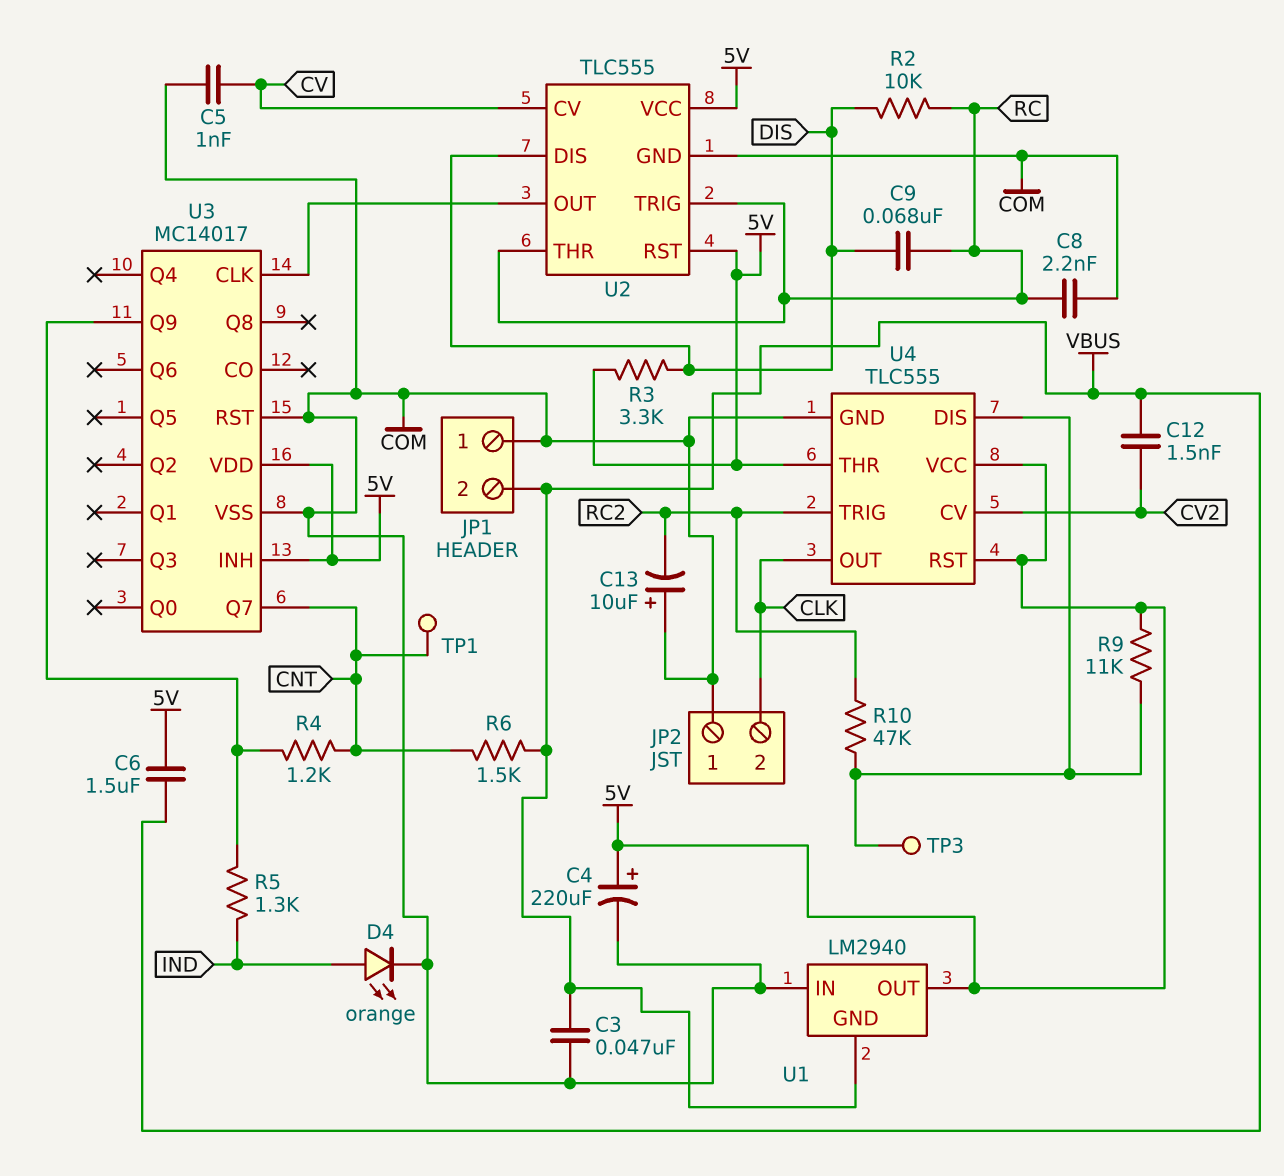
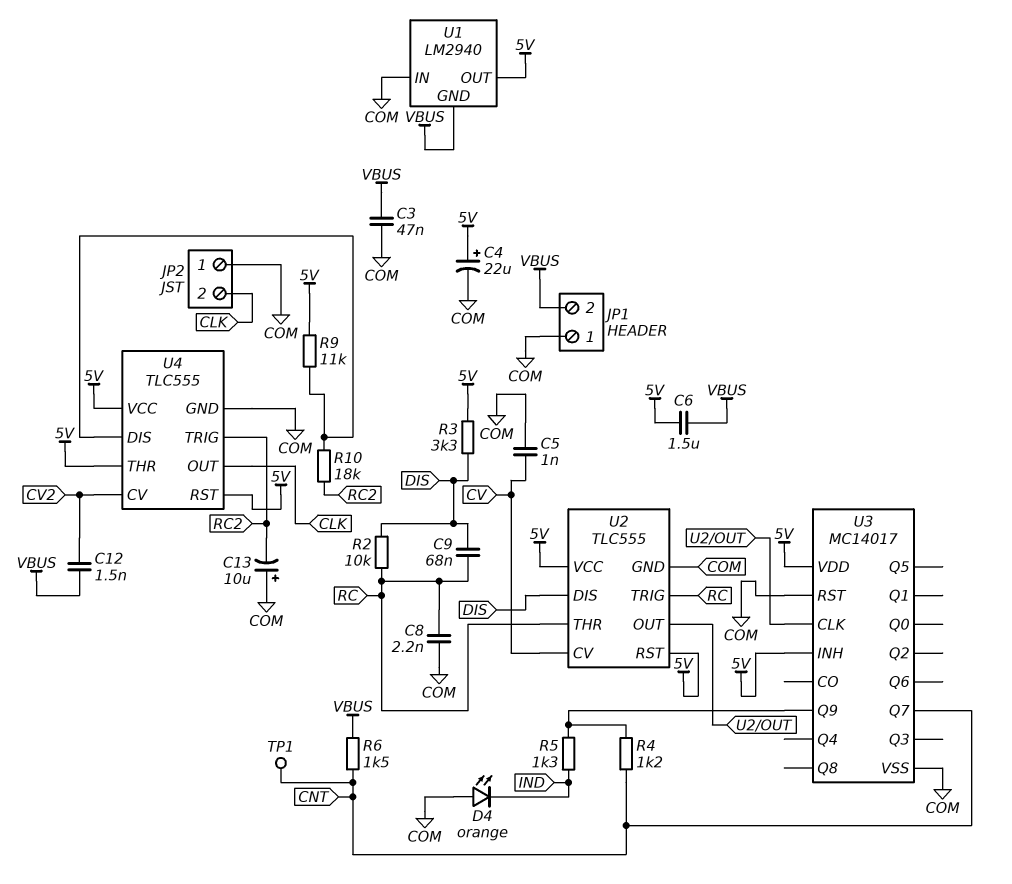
C4: 220uF (plus 5V, minus COM) -> 22uF (plus 5V, minus COM)
D4: LED orange (A IND, K COM) -> LED orange (A COM, K IND)
R10: 47k (RC2, U4/DIS) -> 18k (RC2, U4/DIS)
TP3: test point (U4/DIS) -> none

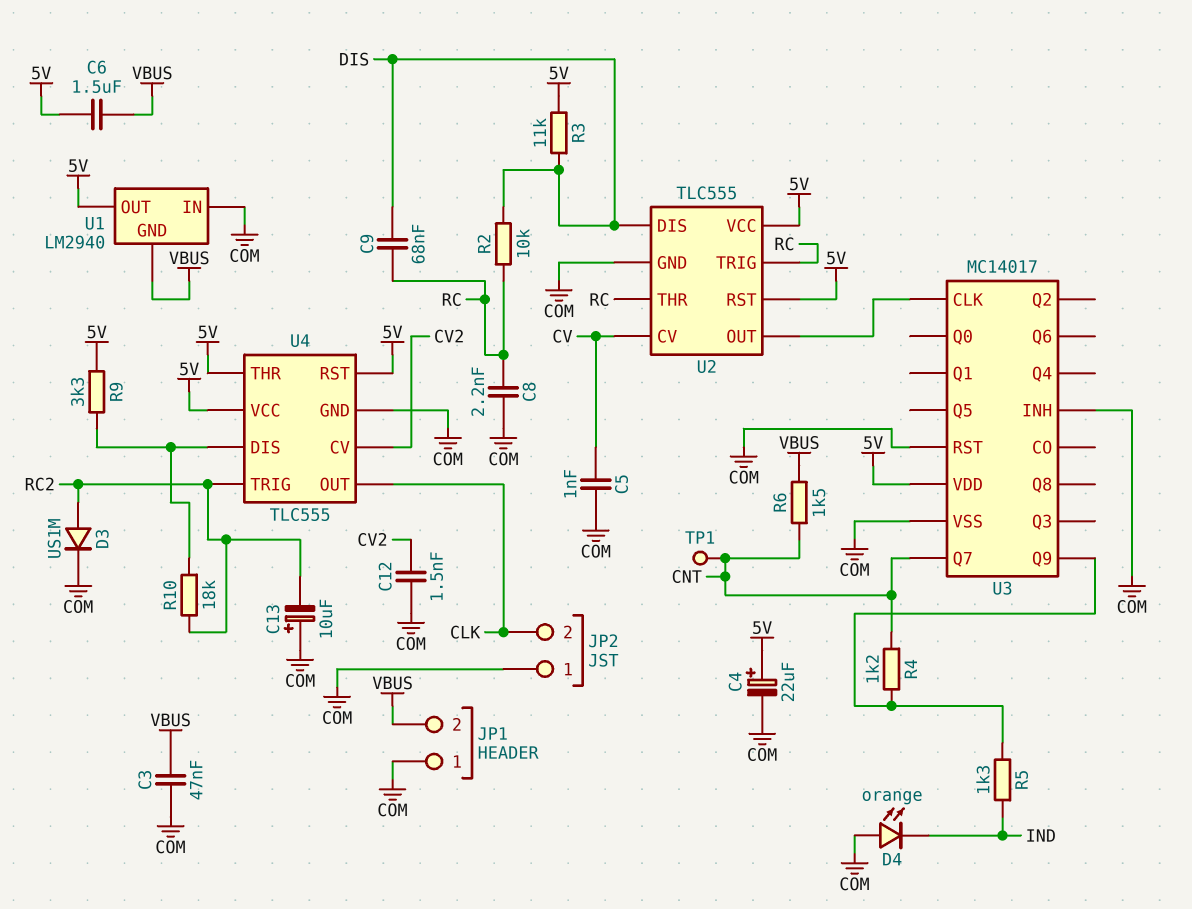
C12: 1.5nF (CV2, VBUS) -> 1.5nF (COM, CV2)
D3: none -> diode US1M (A RC2, K COM)
R3: 3.3k (5V, DIS) -> 11k (5V, DIS)
R9: 11k (5V, U4/DIS) -> 3.3k (5V, U4/DIS)
U3 pin INH: 5V -> COM

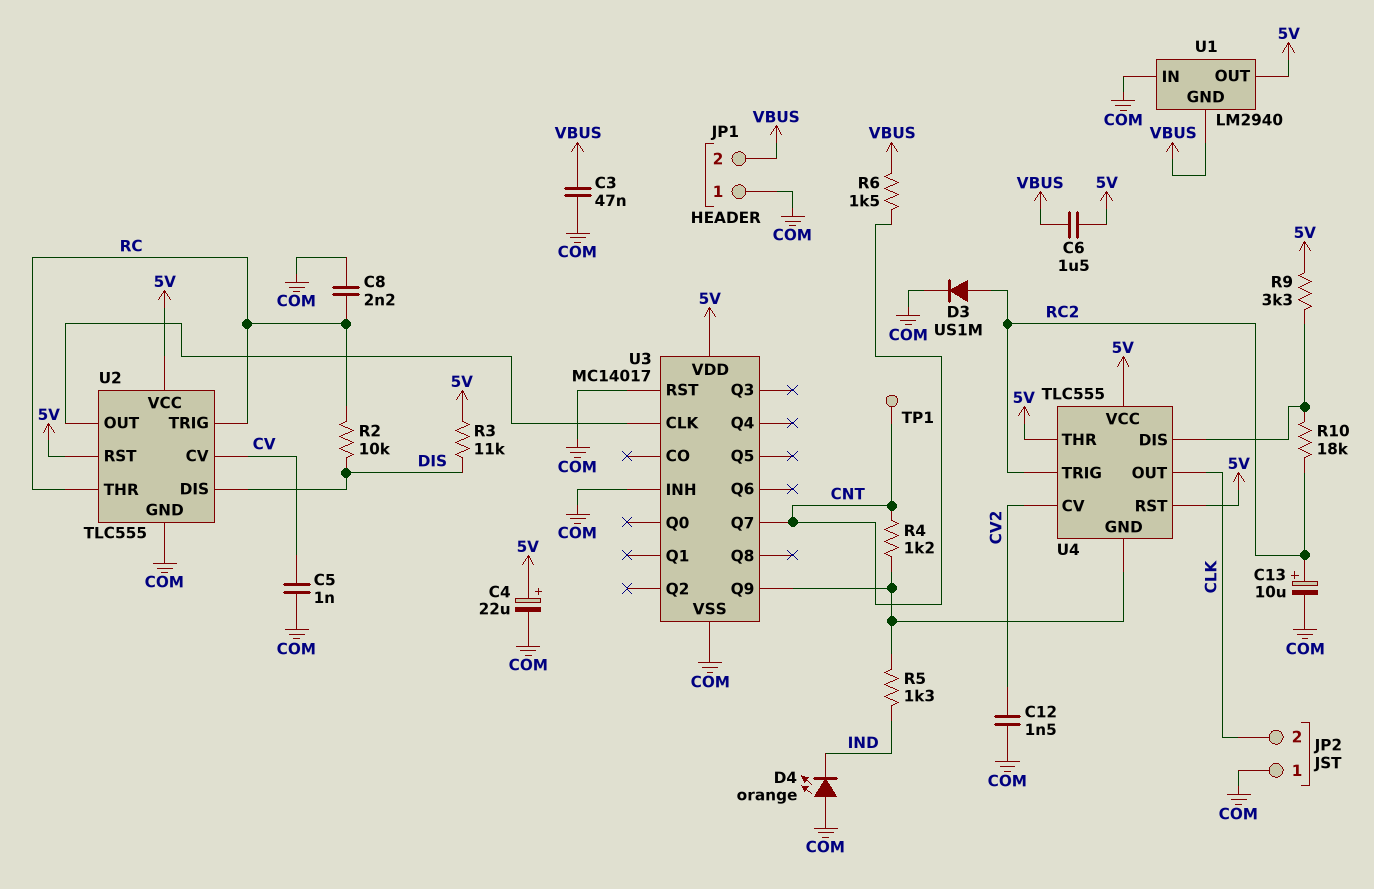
C9: 68nF (DIS, RC) -> none
C13: 10uF (plus COM, minus RC2) -> 10uF (plus RC2, minus COM)
U4 pin GND: COM -> U3/Q9

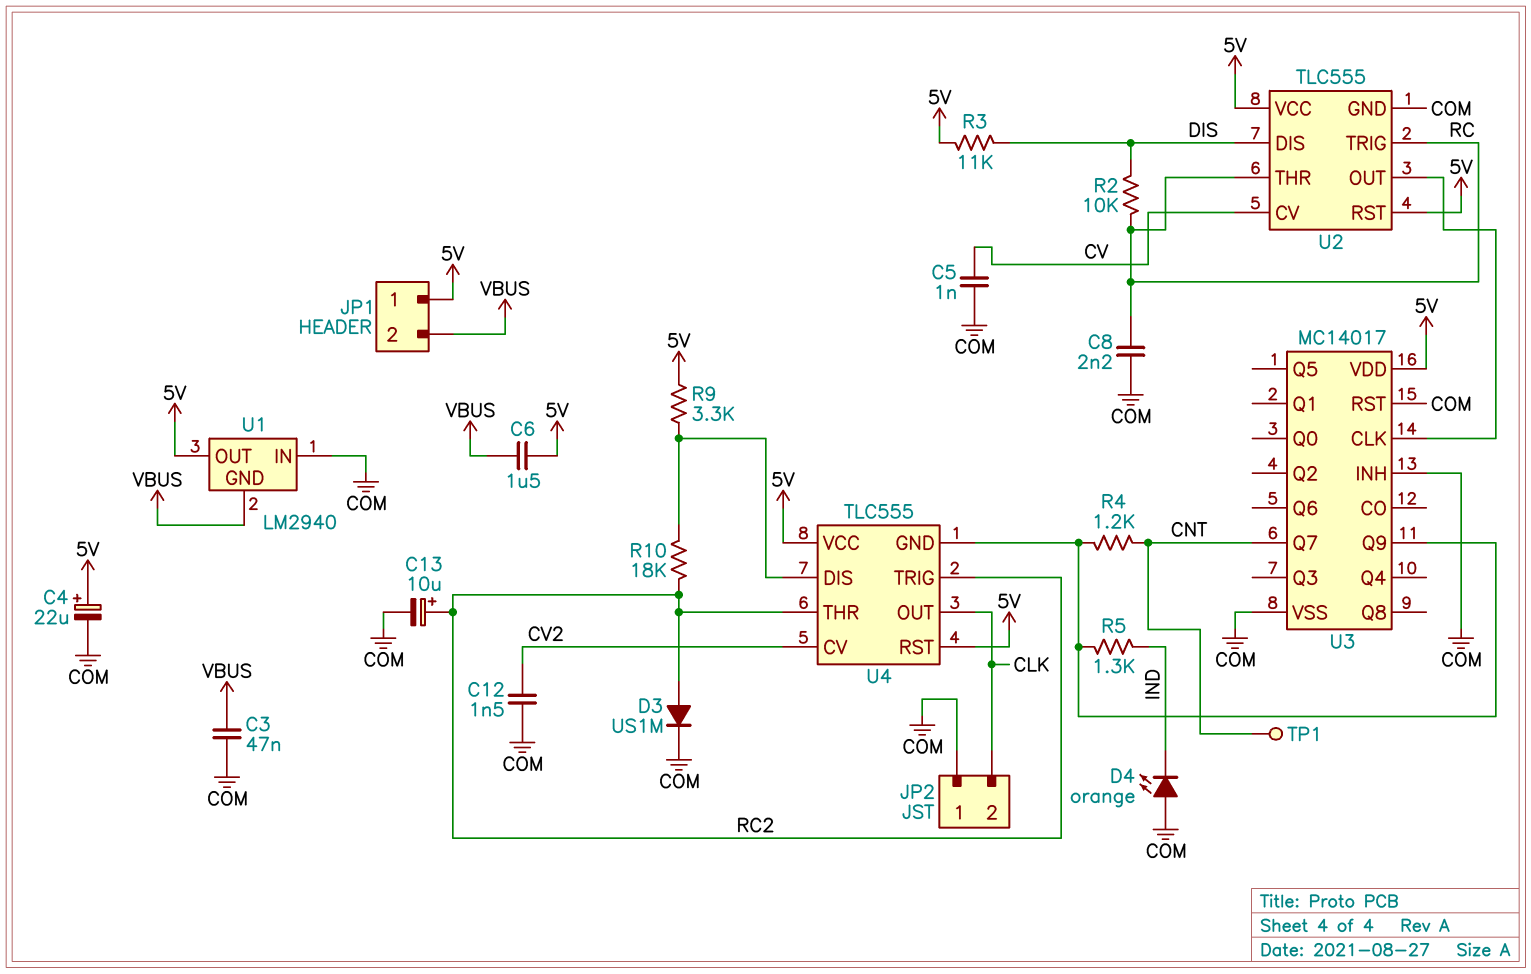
JP1 pin 1: COM -> 5V
R6: 1.5k (CNT, VBUS) -> none
U4 pin THR: 5V -> RC2

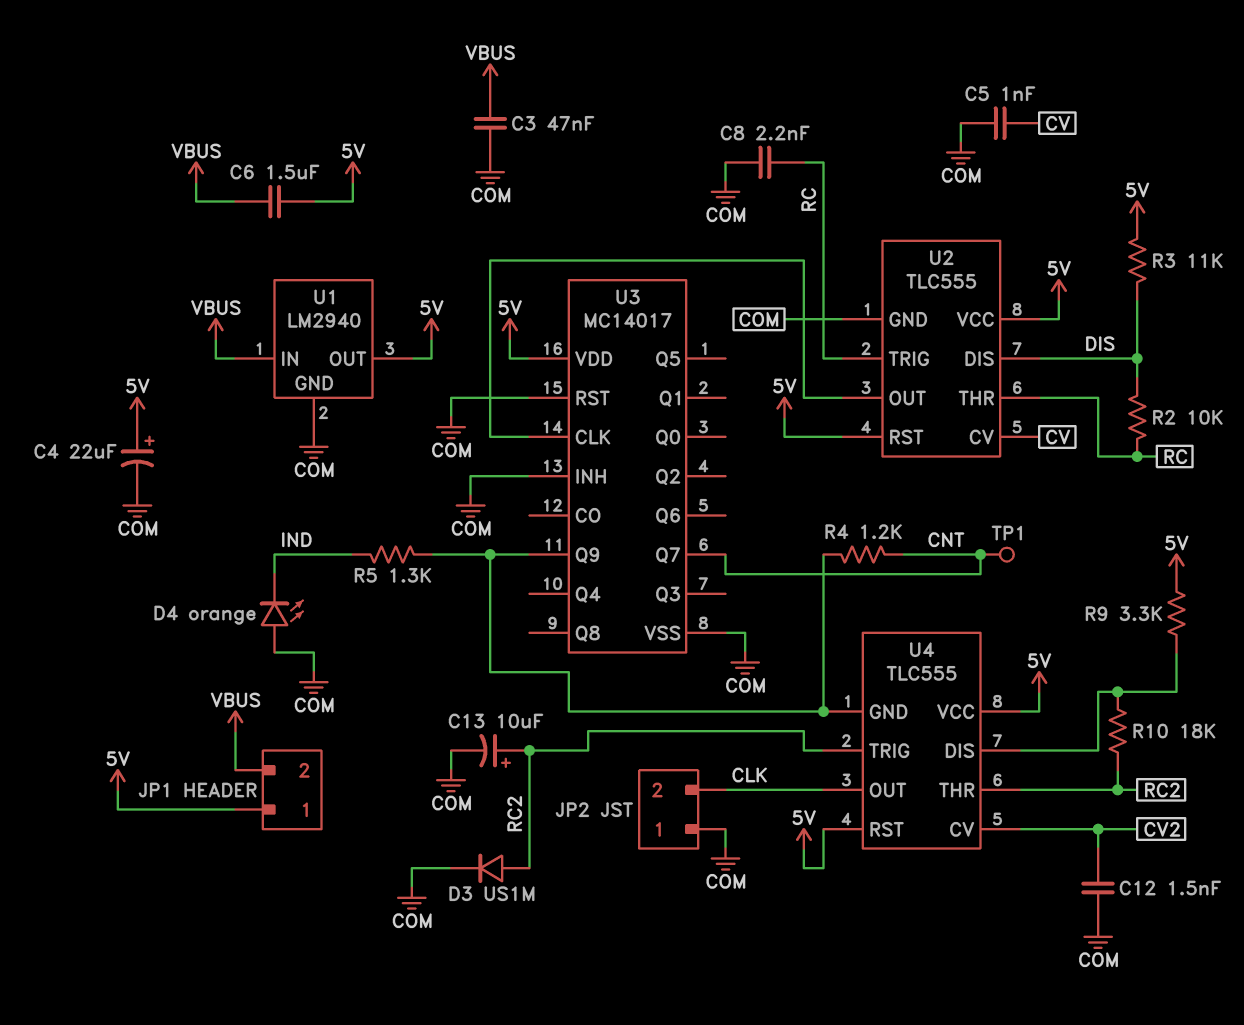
U1 pin GND: VBUS -> COM
U1 pin IN: COM -> VBUS

